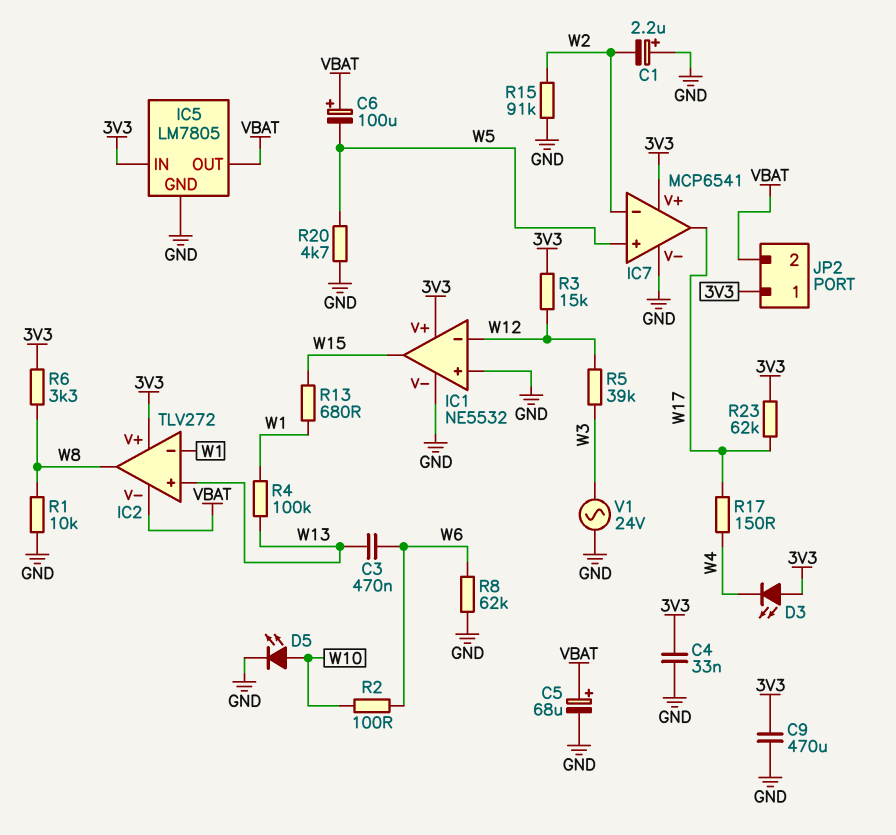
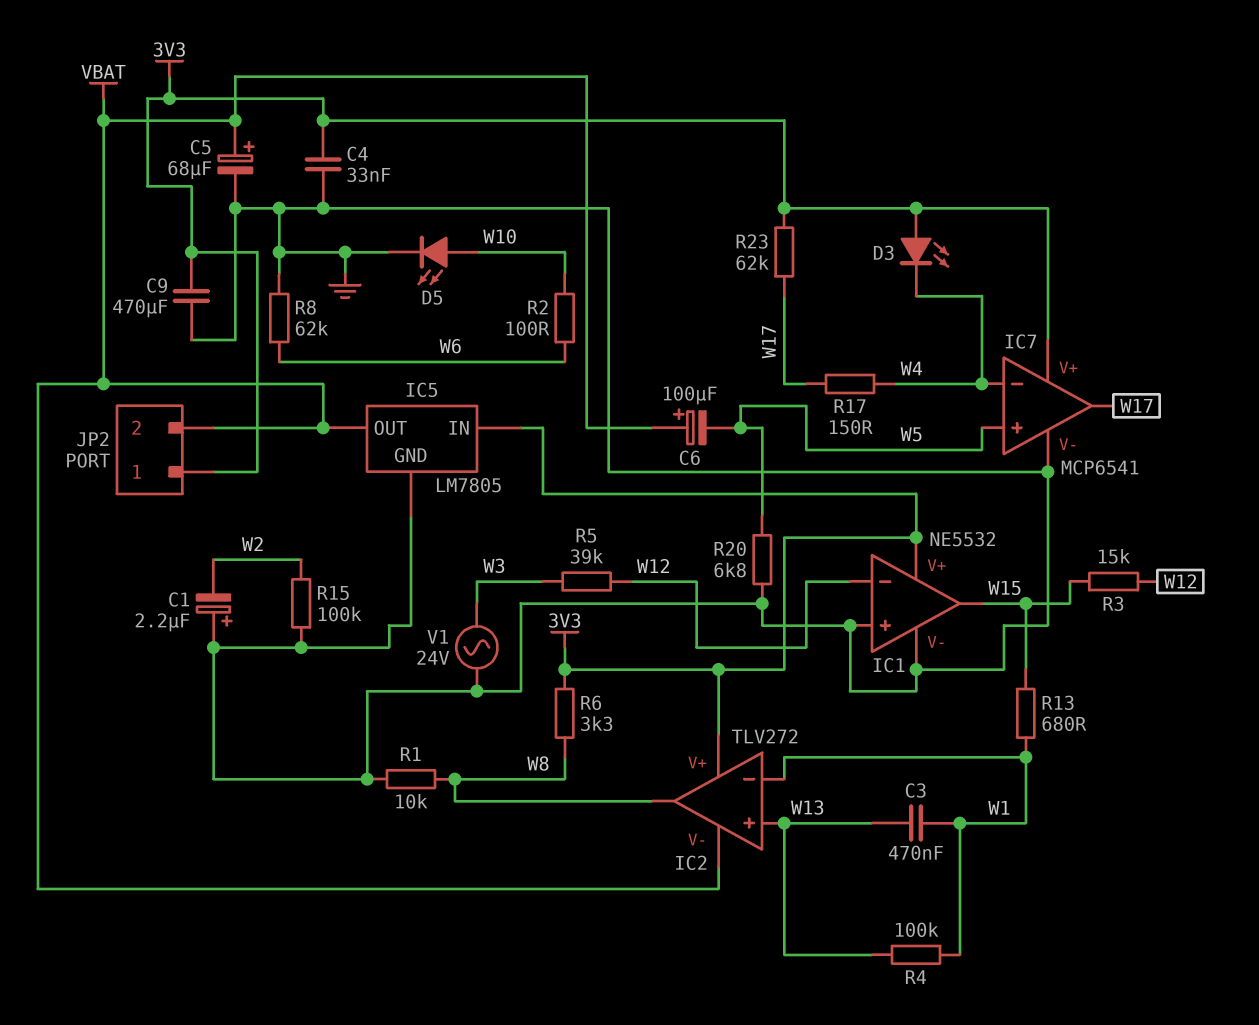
C3: 470nF (W6, W13) -> 470nF (W1, W13)
IC7 pin in-: W2 -> W4
R3: 15k (3V3, W12) -> 15k (W12, W15)
R15: 91k (GND, W2) -> 100k (GND, W2)
R20: 4.7k (GND, W5) -> 6.8k (GND, W5)

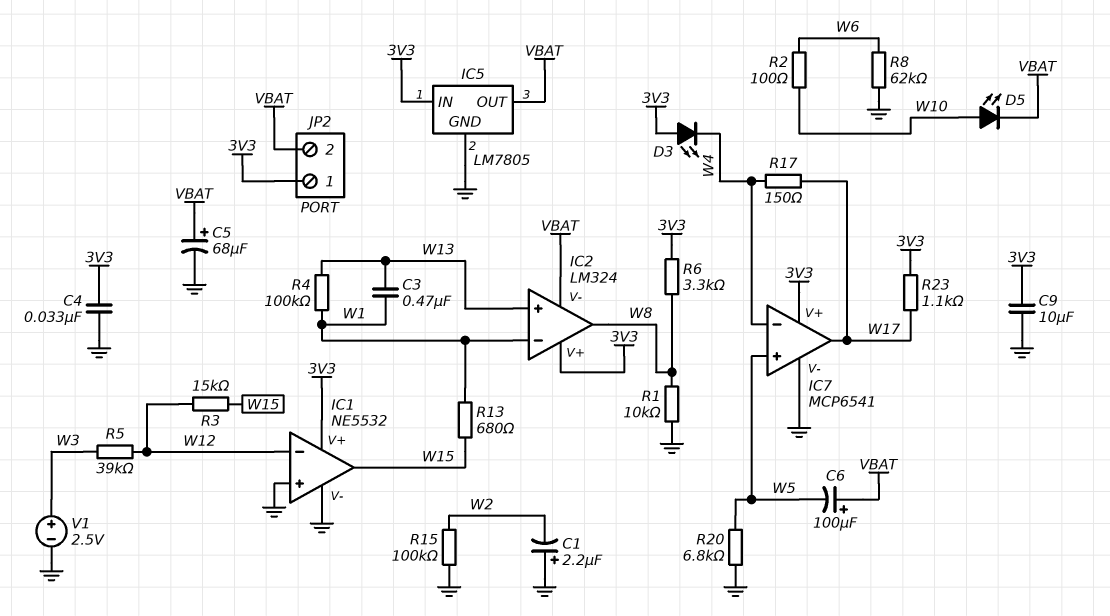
C9: 470uF (3V3, GND) -> 10uF (3V3, GND)
D5: LED (A W10, K GND) -> LED (A W10, K VBAT)
IC2: TLV272 -> LM324
R23: 62k (3V3, W17) -> 1.1k (3V3, W17)
V1: AC 24V (GND, W3) -> 2.5V (plus W3, minus GND)

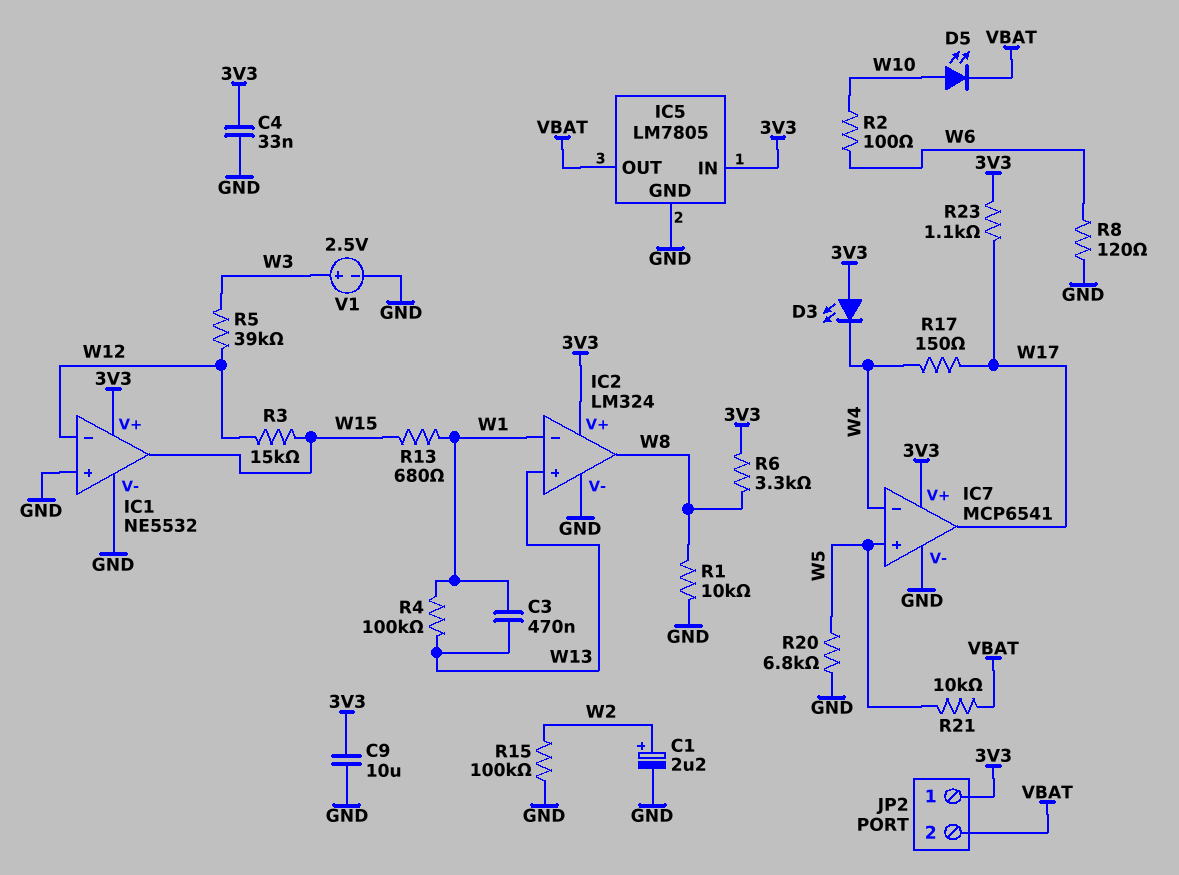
C1: 2.2uF (plus GND, minus W2) -> 2.2uF (plus W2, minus GND)
C5: 68uF (plus VBAT, minus GND) -> none
C6: 100uF (plus VBAT, minus W5) -> none
IC2 pin V-: VBAT -> GND
R8: 62k (GND, W6) -> 120 (GND, W6)
R21: none -> 10k (VBAT, W5)

